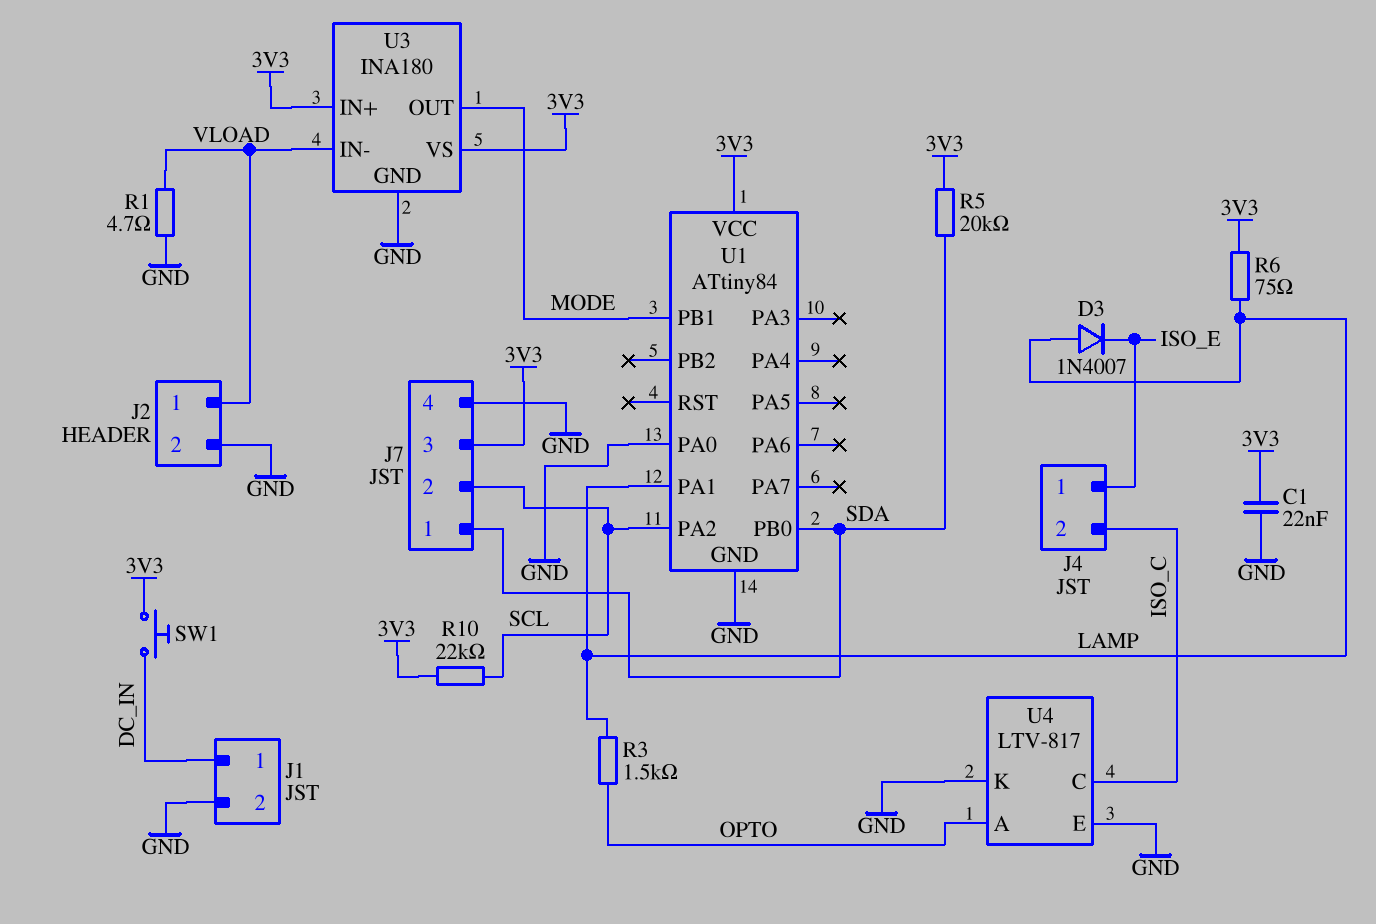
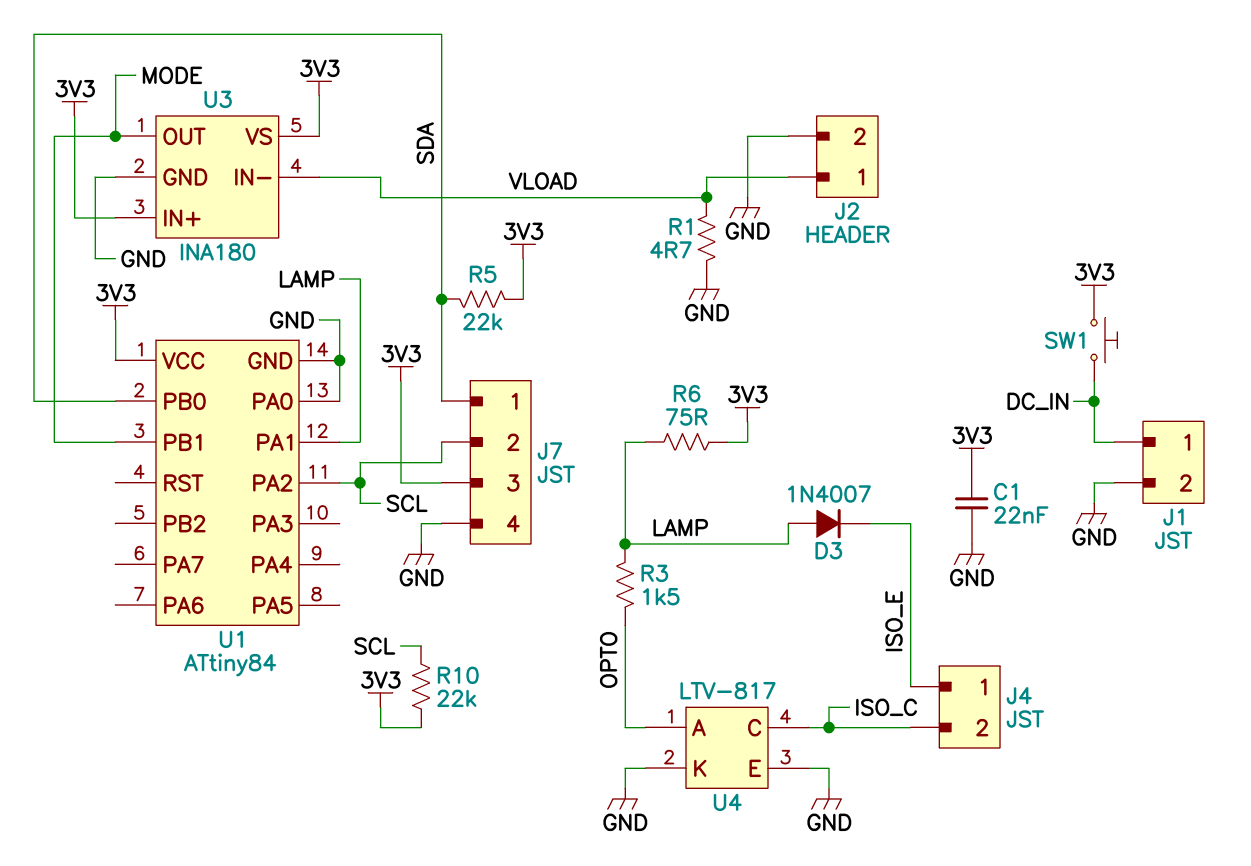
R5: 20k (3V3, SDA) -> 22k (3V3, SDA)

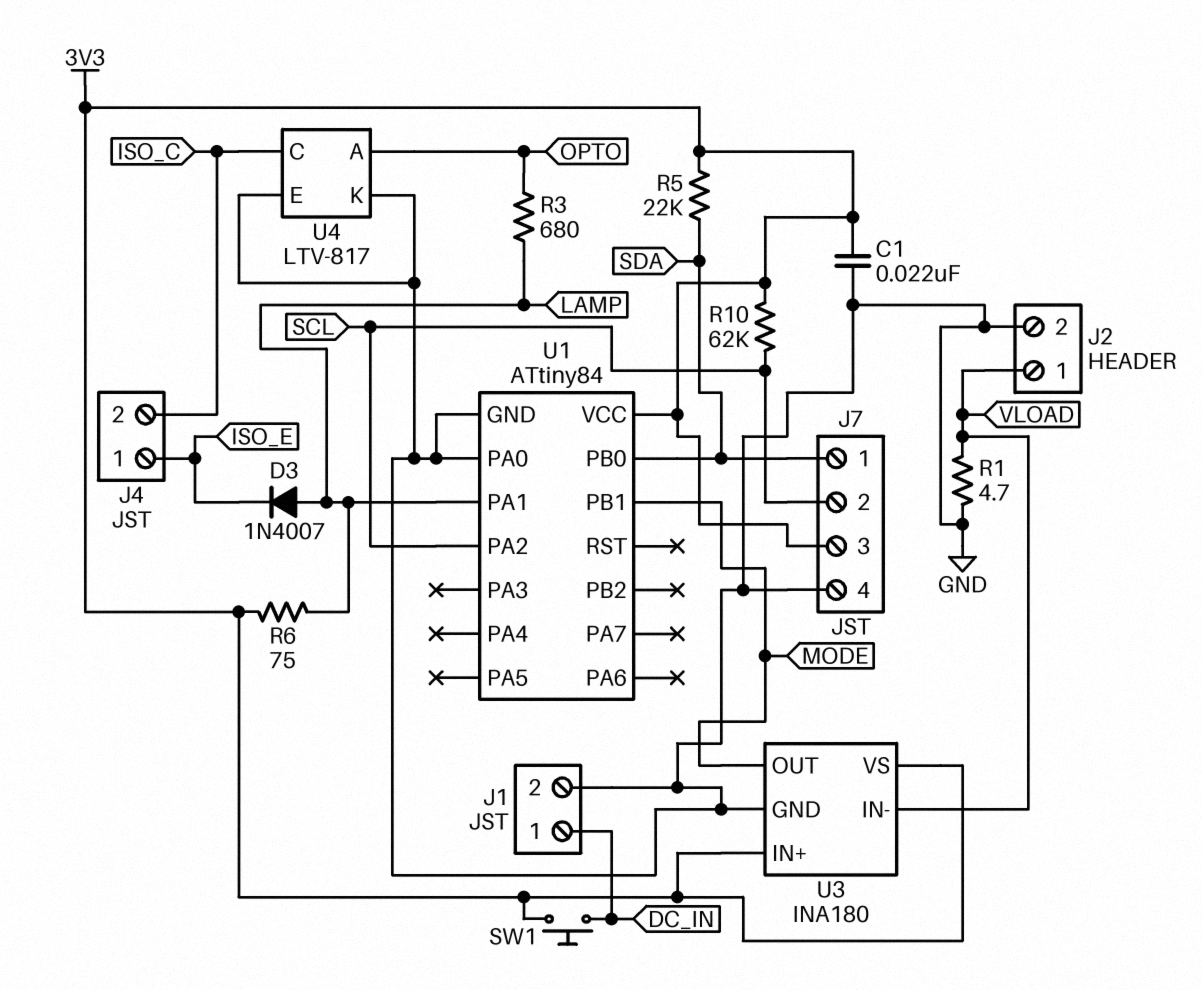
R3: 1.5k (LAMP, OPTO) -> 680 (LAMP, OPTO)
R10: 22k (3V3, SCL) -> 62k (3V3, SCL)

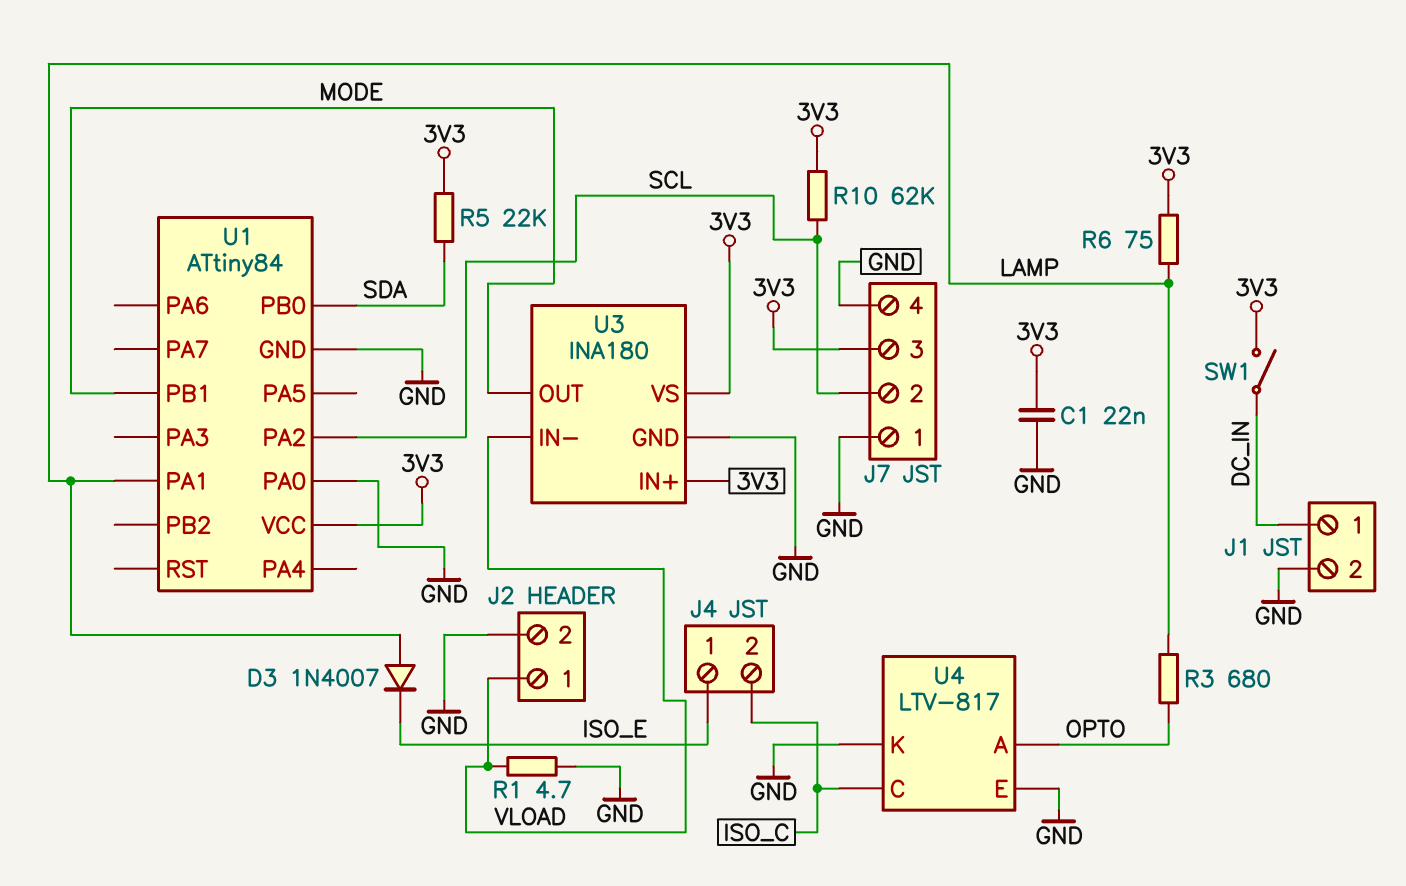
J7 pin 1: SDA -> GND
SW1: button (3V3, DC_IN) -> switch (3V3, DC_IN)

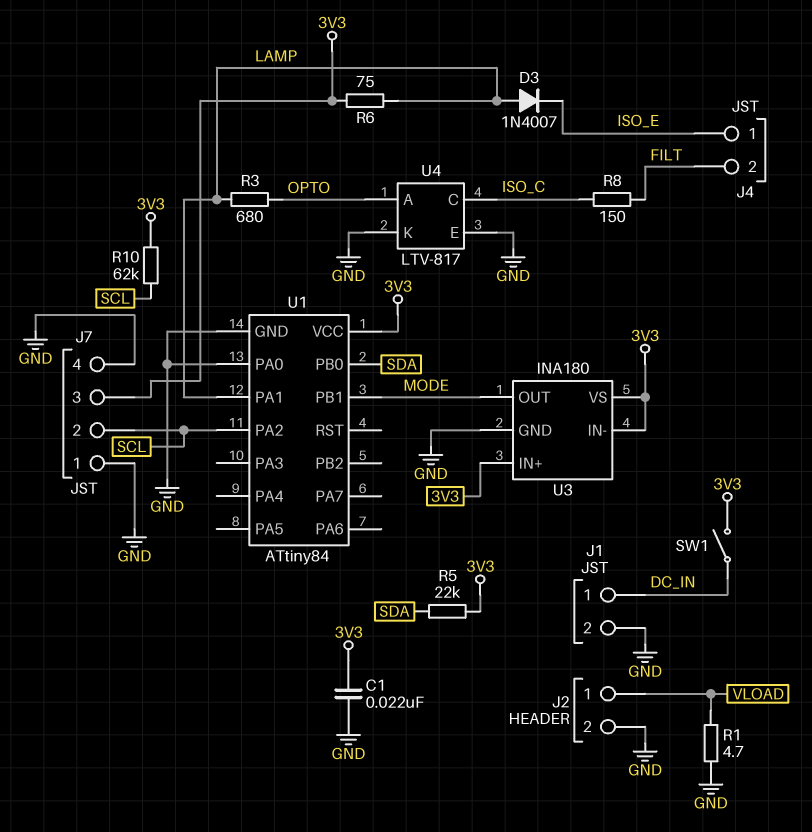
J4 pin 2: ISO_C -> FILT
R8: none -> 150 (FILT, ISO_C)
U3 pin IN-: VLOAD -> 3V3

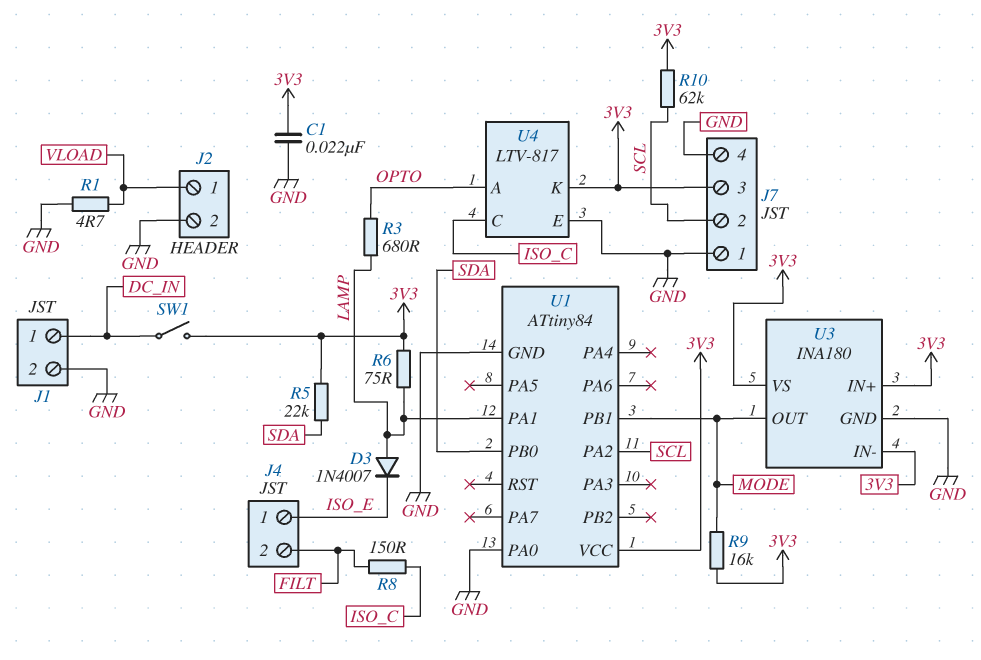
R9: none -> 16k (3V3, MODE)
U4 pin K: GND -> 3V3

